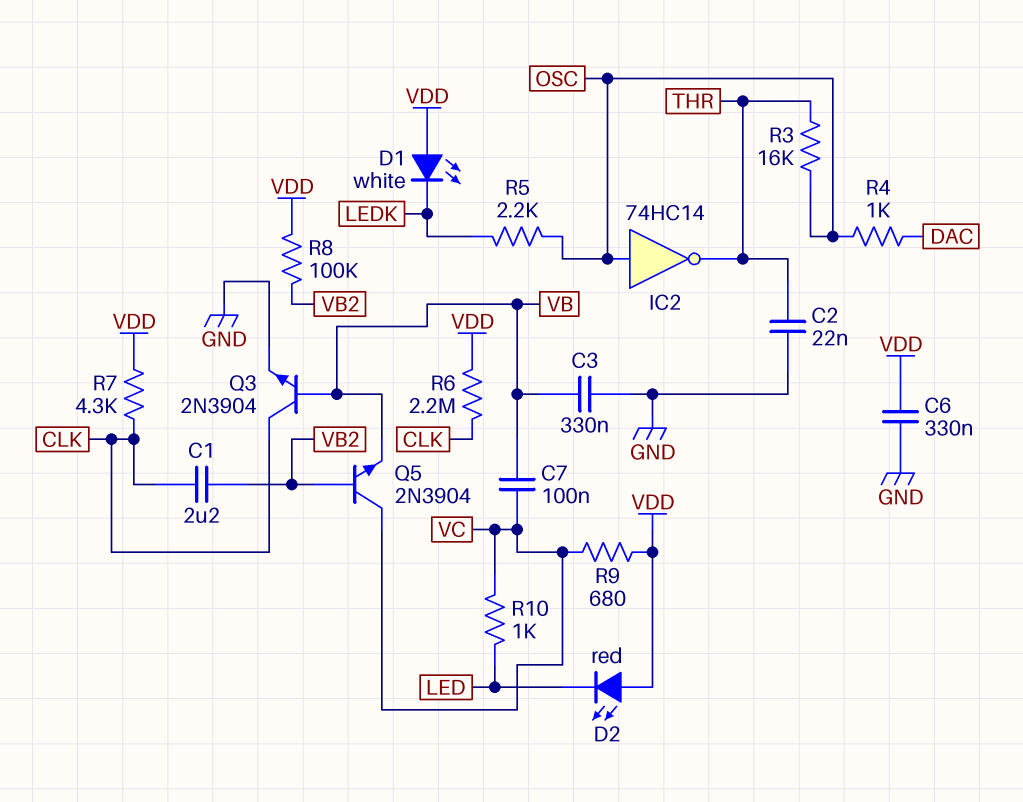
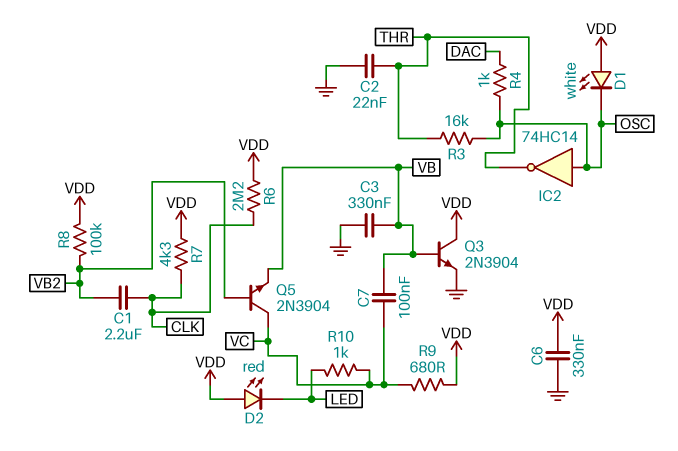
D1: LED white (A VDD, K LEDK) -> LED white (A VDD, K OSC)
Q3: NPN 2N3904 (B VB, C CLK, E GND) -> NPN 2N3904 (B VB, C VDD, E GND)
R5: 2.2k (LEDK, OSC) -> none

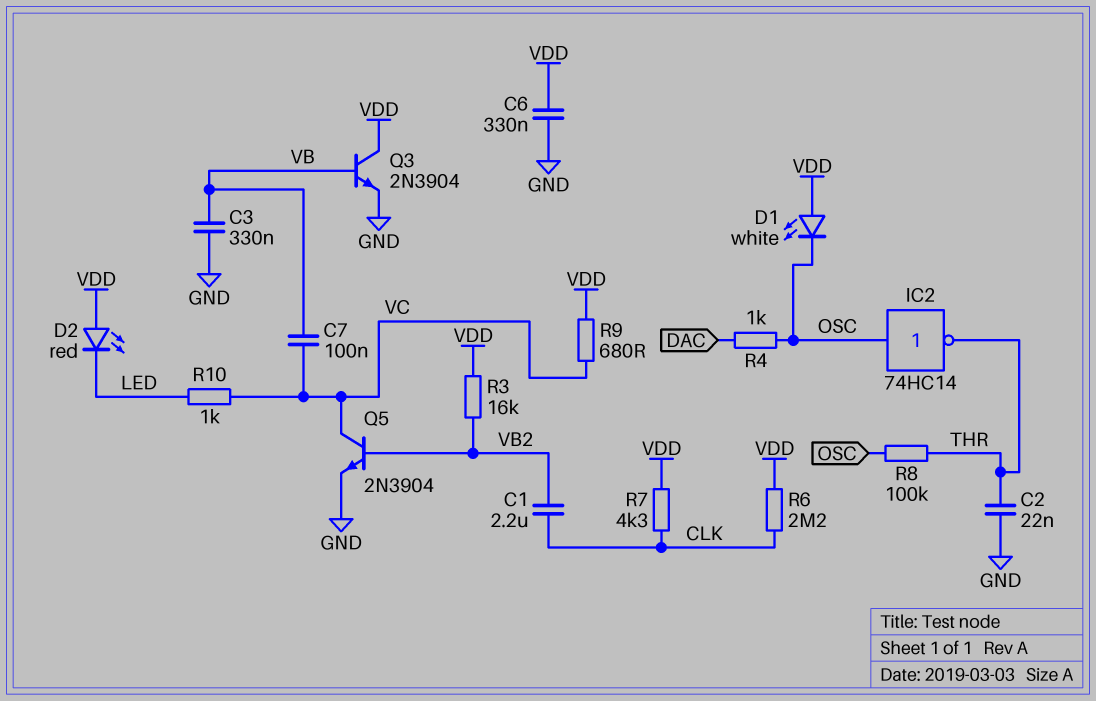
Q5: NPN 2N3904 (B VB2, C VC, E VB) -> NPN 2N3904 (B VB2, C VC, E GND)
R3: 16k (OSC, THR) -> 16k (VB2, VDD)
R8: 100k (VB2, VDD) -> 100k (OSC, THR)

